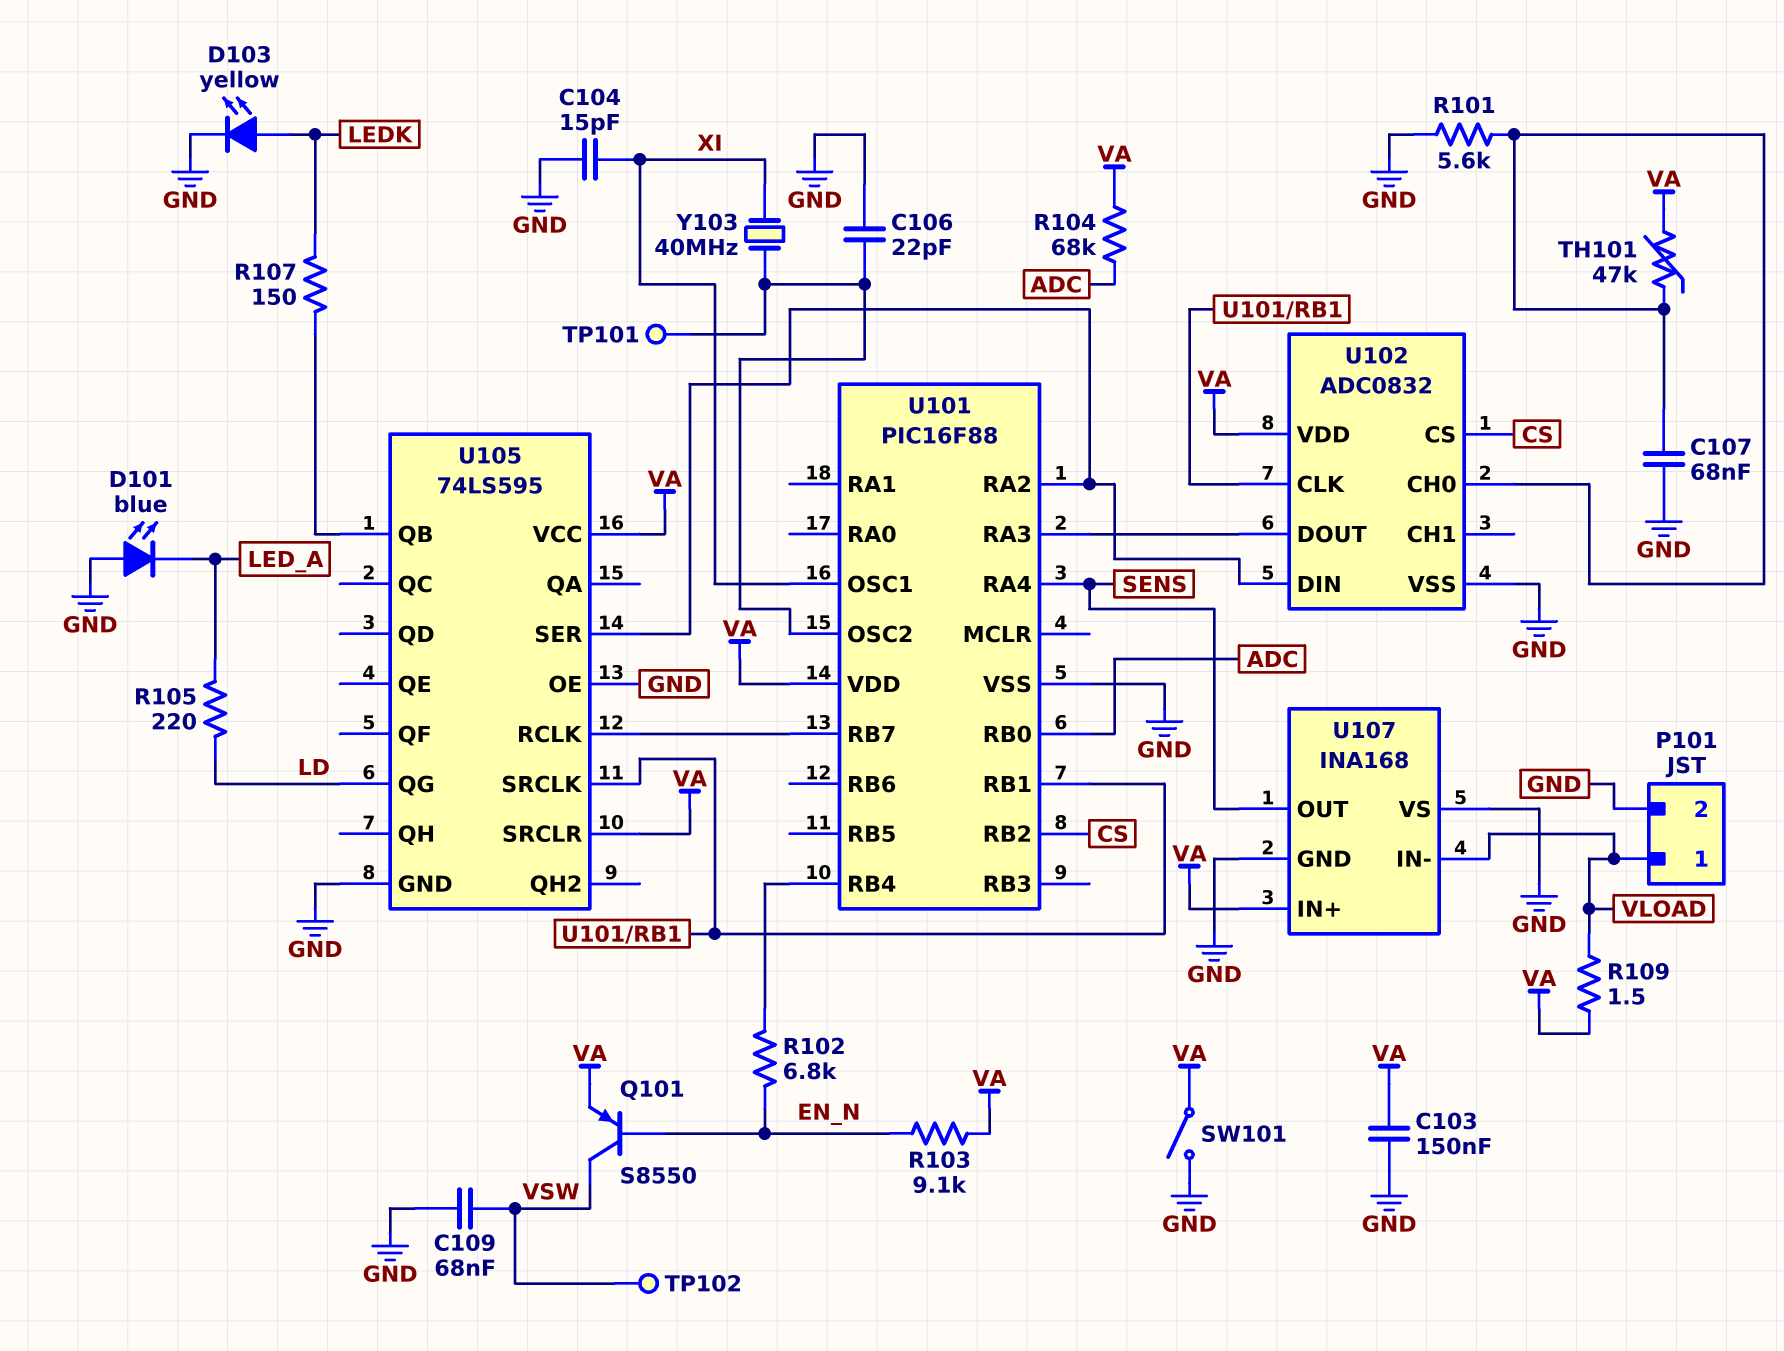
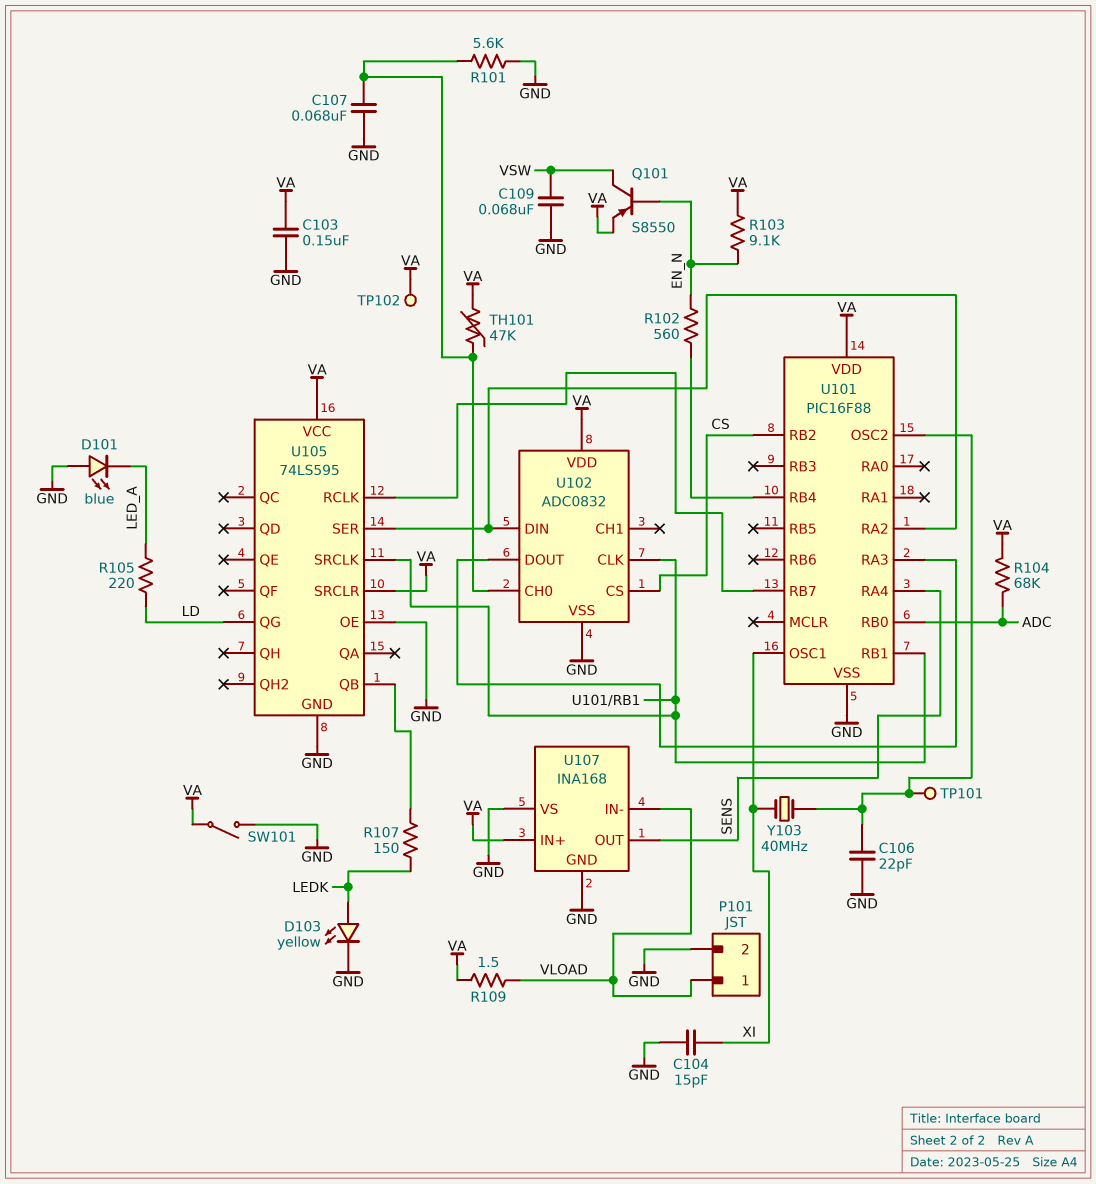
R102: 6.8k (EN_N, U101/RB4) -> 560 (EN_N, U101/RB4)
TP102: test point (VSW) -> test point (VA)

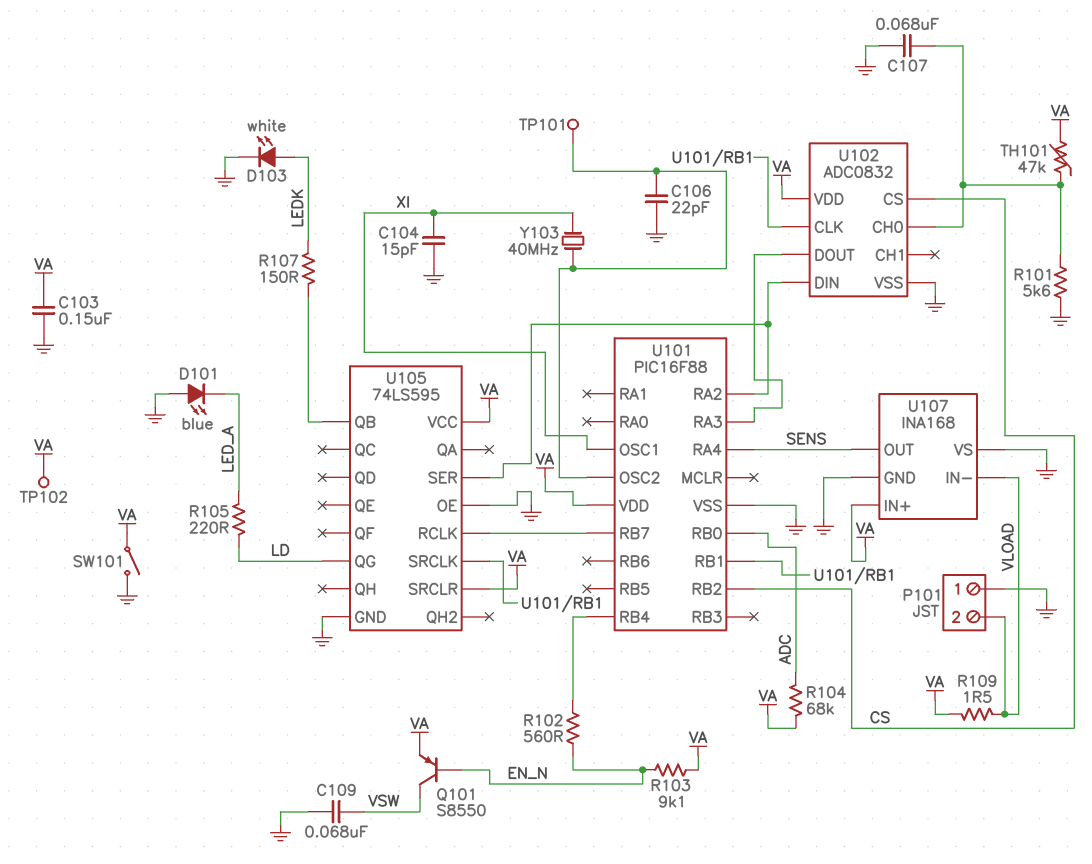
D103: LED yellow (A LEDK, K GND) -> LED white (A LEDK, K GND)
P101 pin 1: VLOAD -> GND
P101 pin 2: GND -> VLOAD

